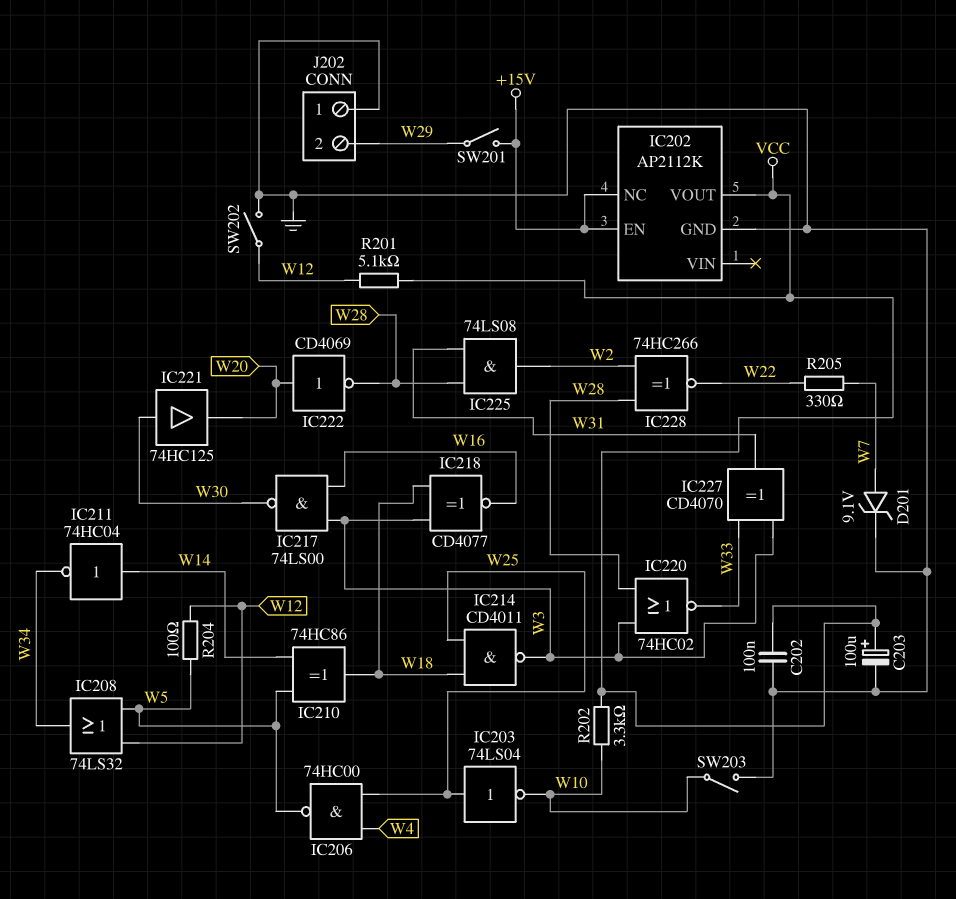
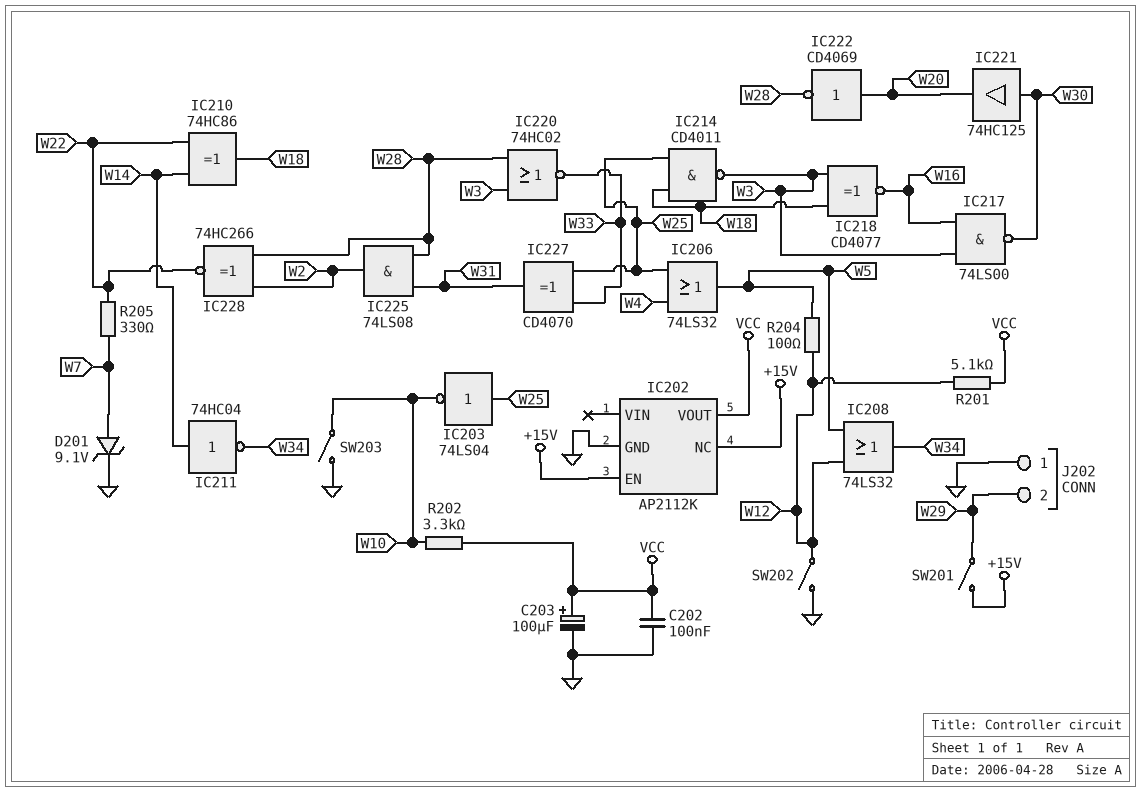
IC206: NAND 74HC00 (in W4, in W25, out W5) -> OR 74LS32 (in W4, in W25, out W5)
IC210: XOR 74HC86 (in W5, in W14, out W18) -> XOR 74HC86 (in W14, in W22, out W18)
IC227: XOR CD4070 (in W3, in W33, out W31) -> XOR CD4070 (in W25, in W33, out W31)

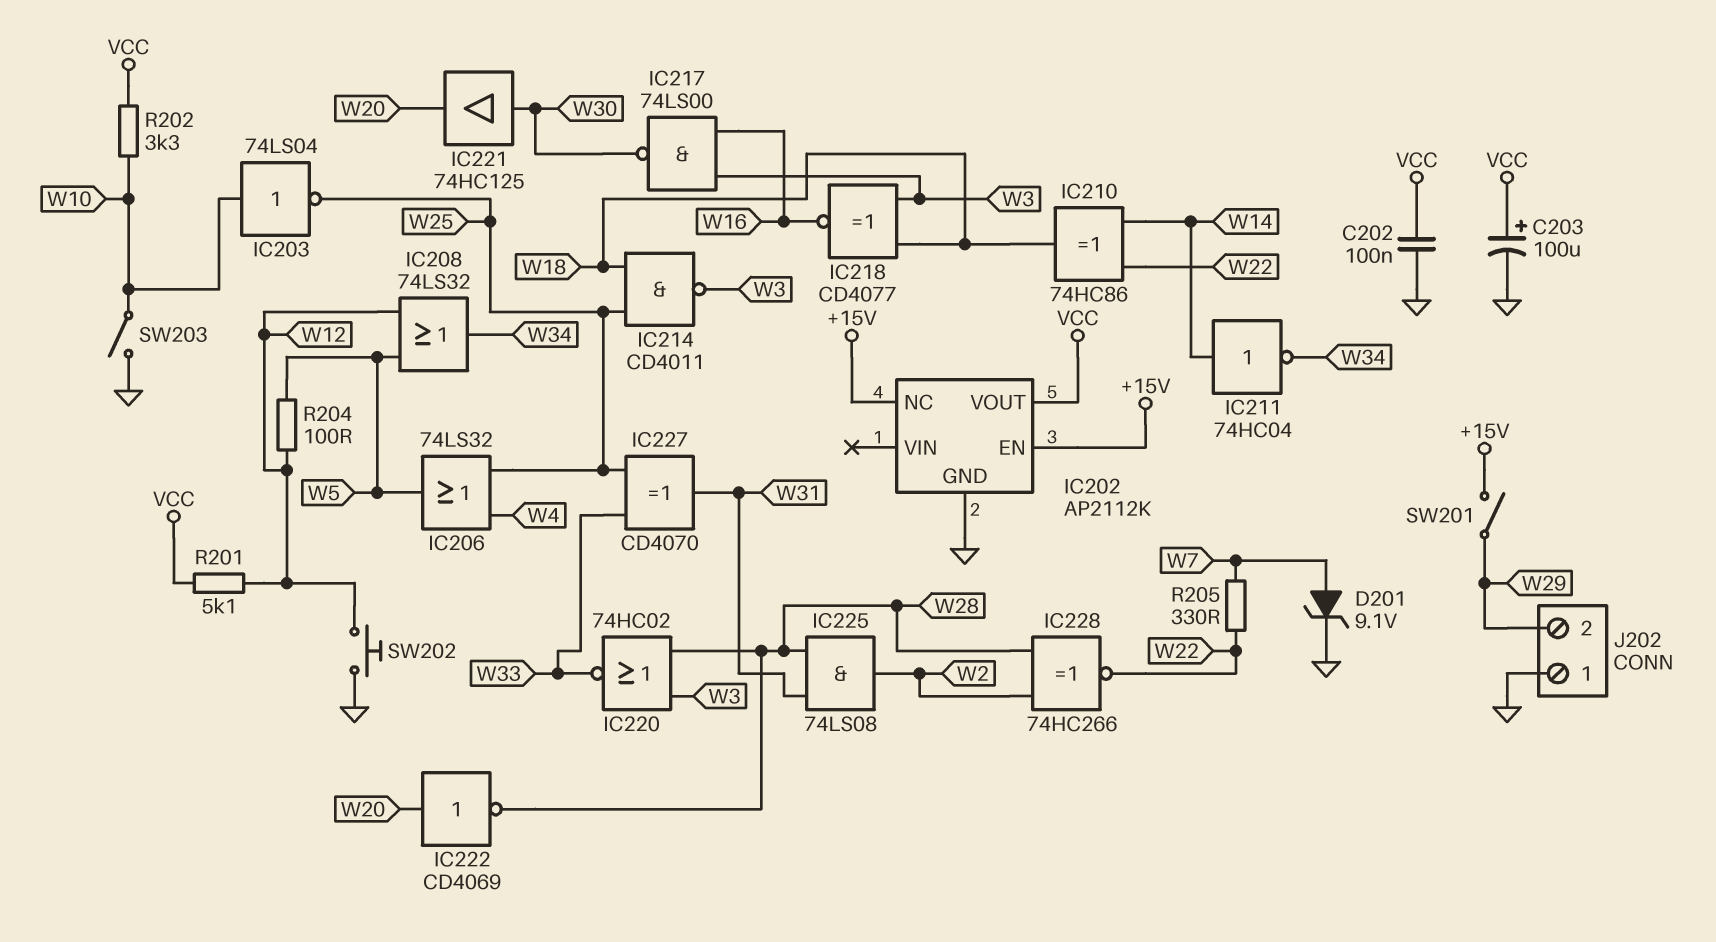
IC203: NOT 74LS04 (in W25, out W10) -> NOT 74LS04 (in W10, out W25)
SW202: switch (GND, W12) -> button (GND, W12)

